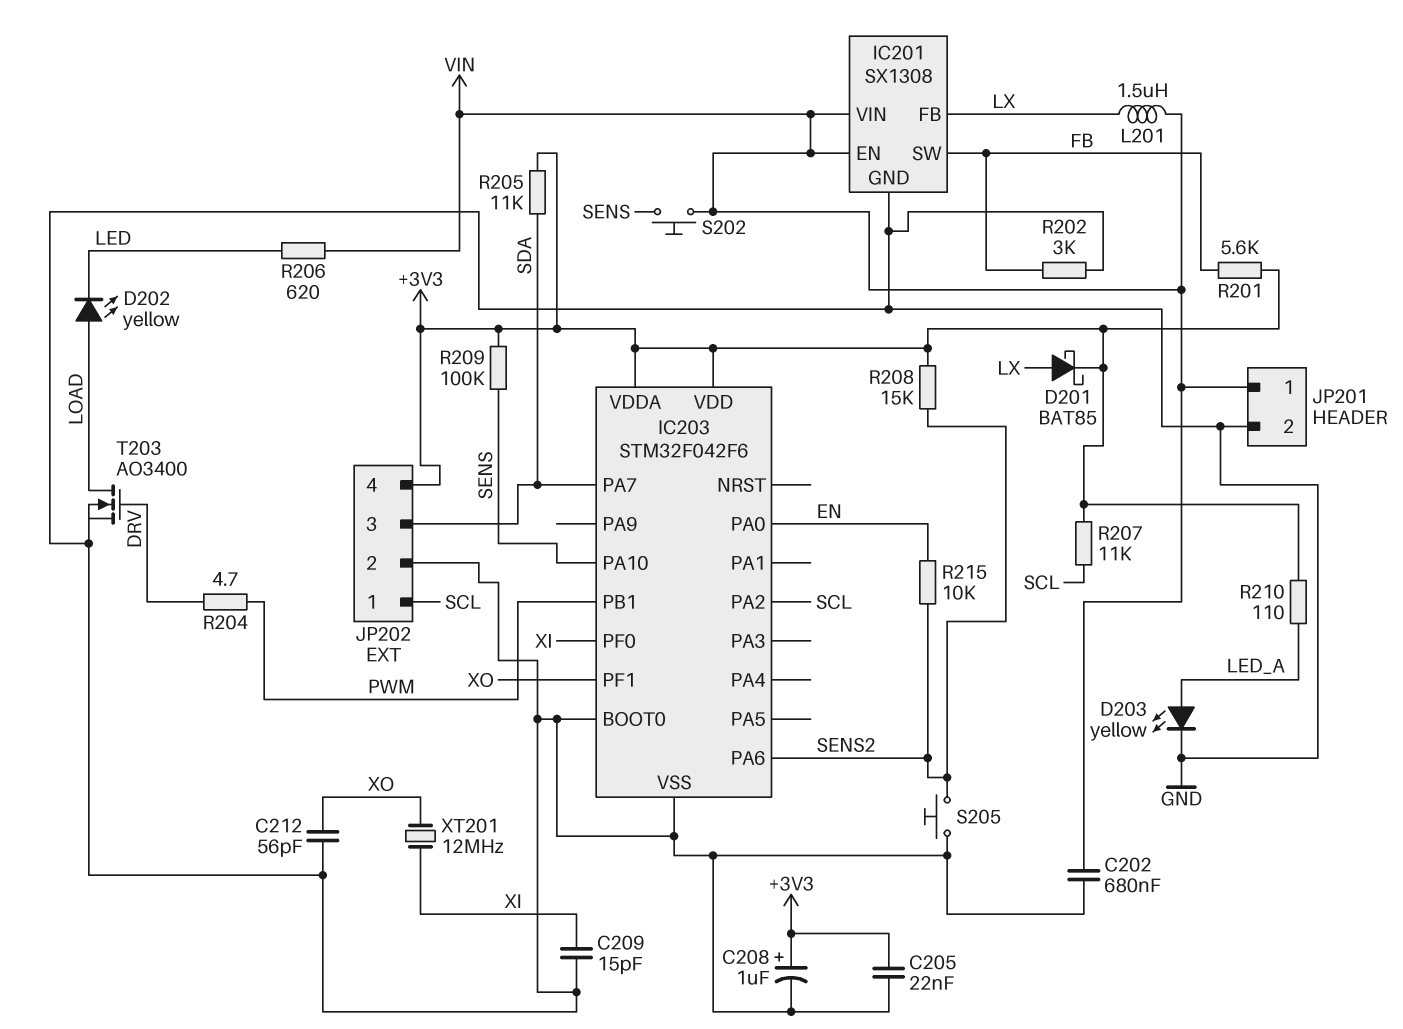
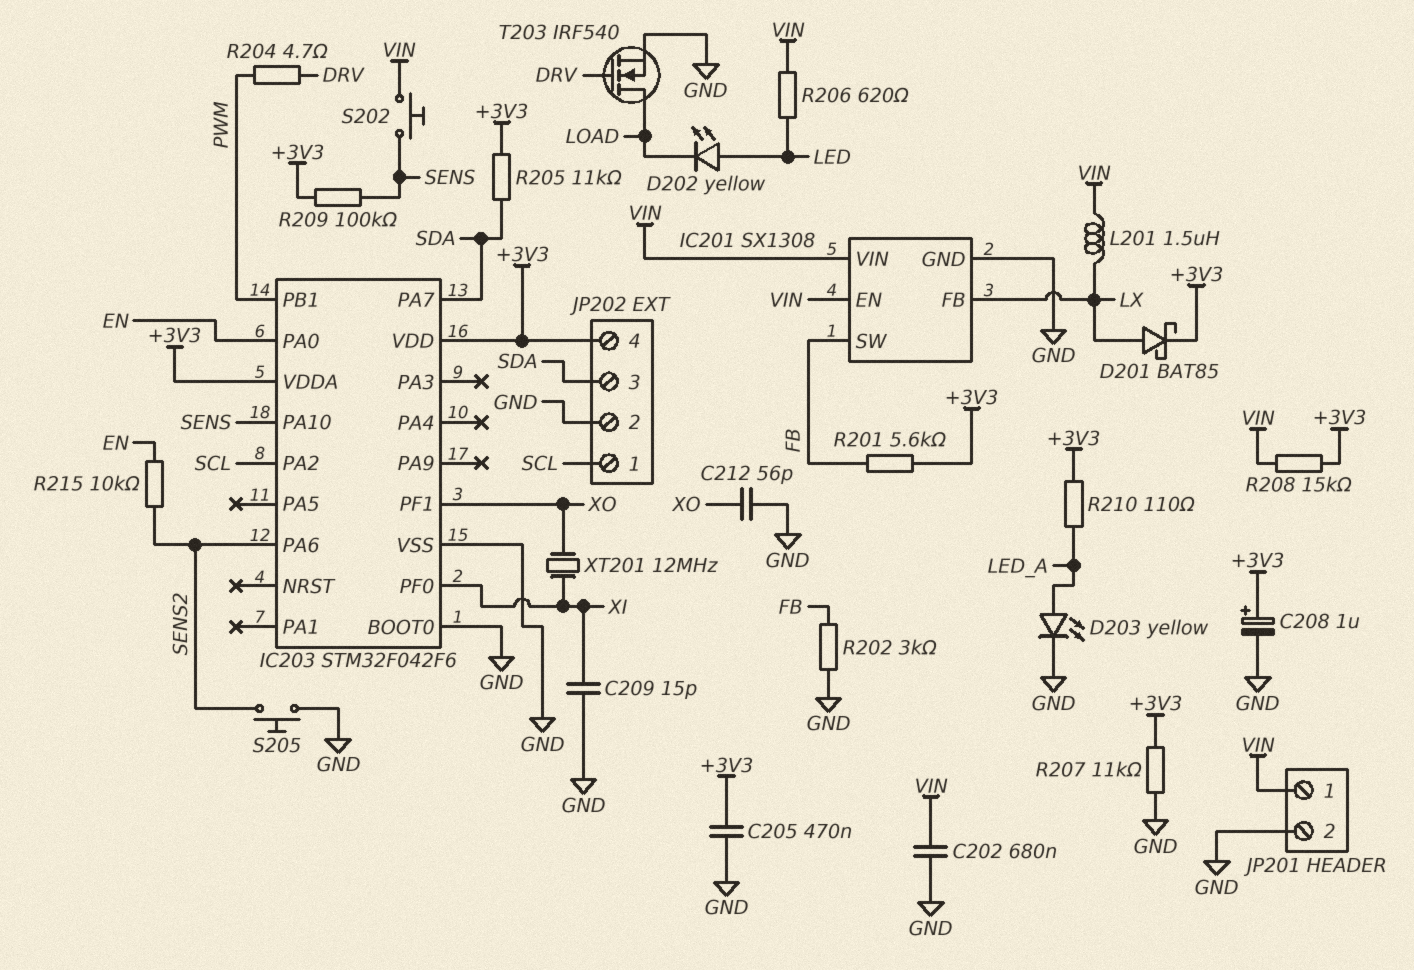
C205: 22nF (+3V3, GND) -> 470nF (+3V3, GND)
D202: LED yellow (A LOAD, K LED) -> LED yellow (A LED, K LOAD)
R207: 11k (+3V3, SCL) -> 11k (+3V3, GND)
R208: 15k (+3V3, SENS2) -> 15k (+3V3, VIN)
T203: NMOS AO3400 (G DRV, D LOAD, S GND) -> NMOS IRF540 (G DRV, D LOAD, S GND)

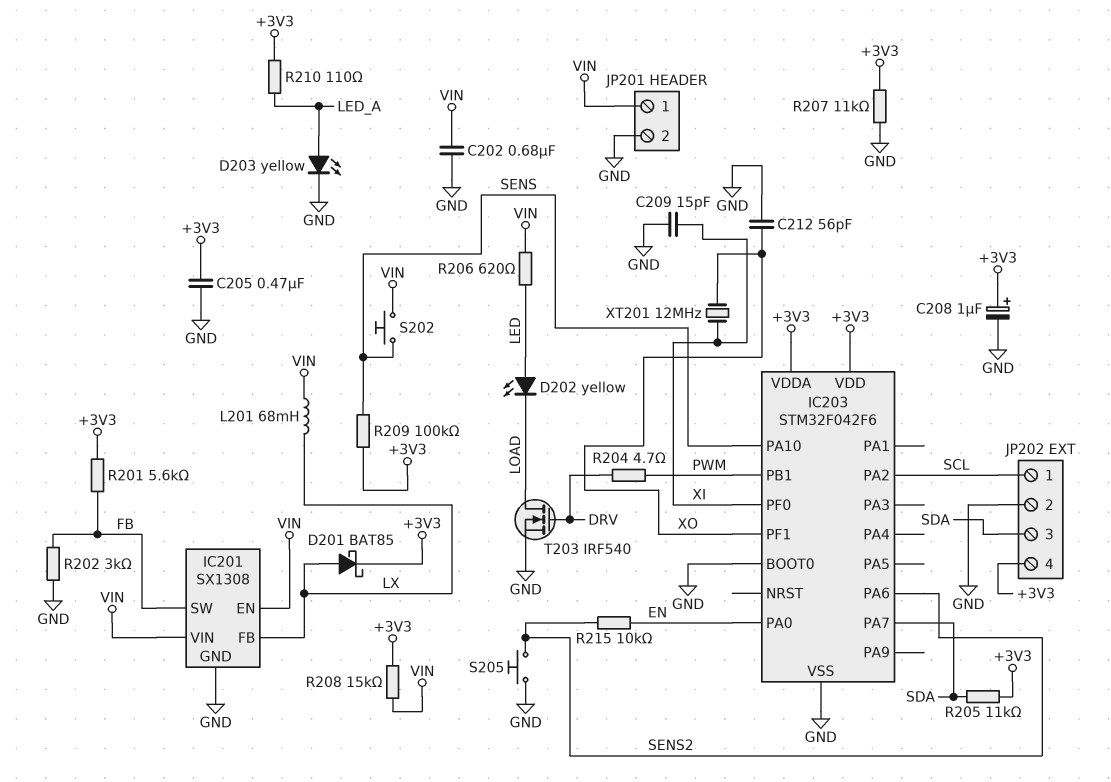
L201: 1.5uH (LX, VIN) -> 68mH (LX, VIN)

